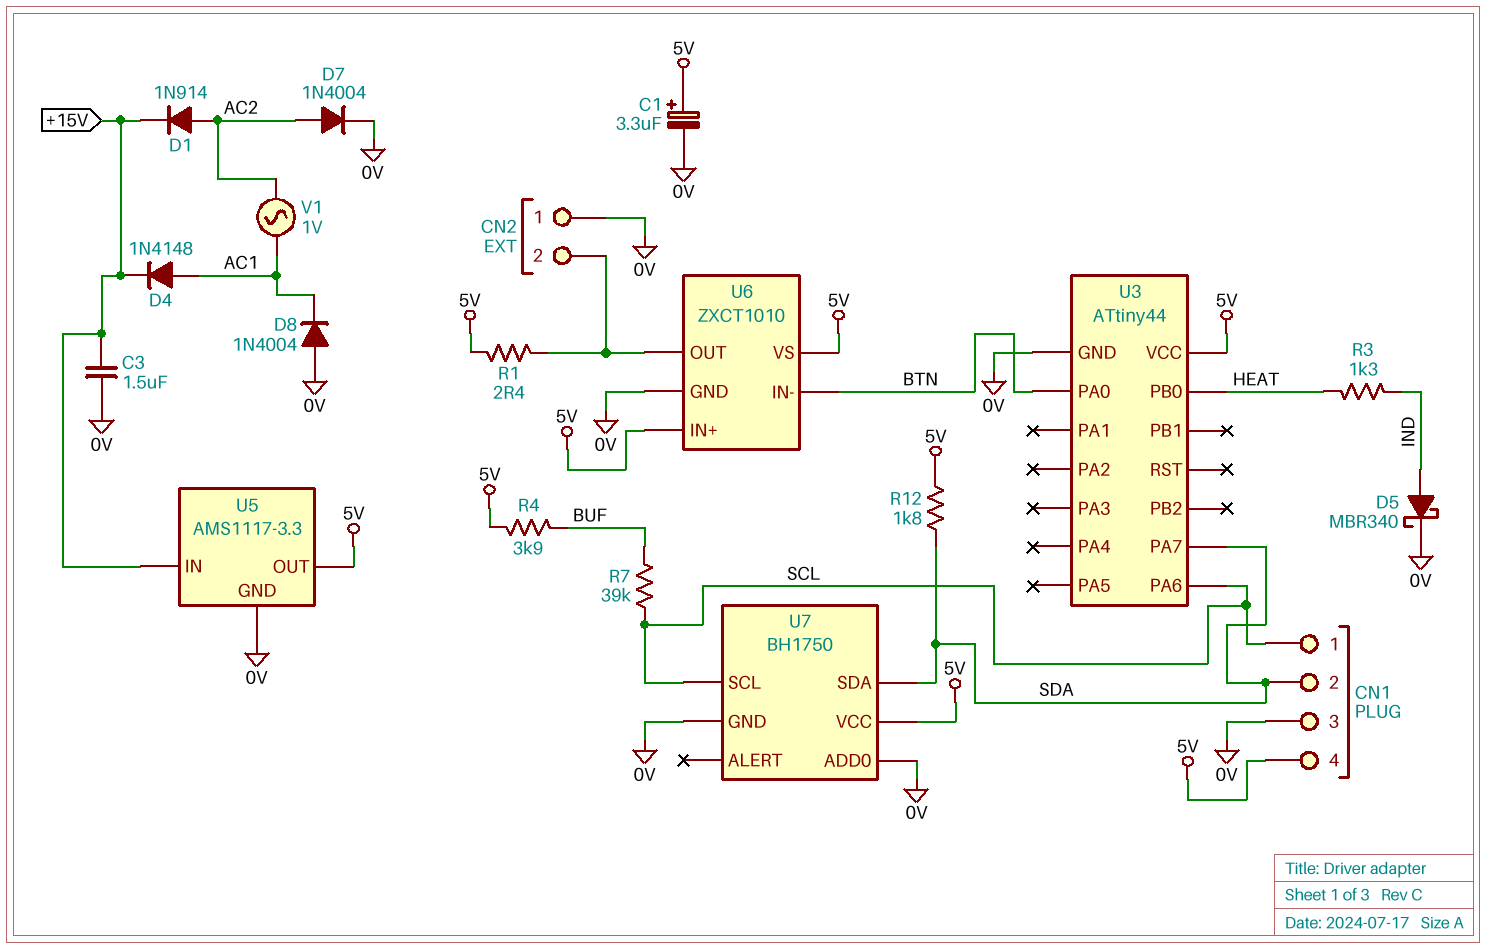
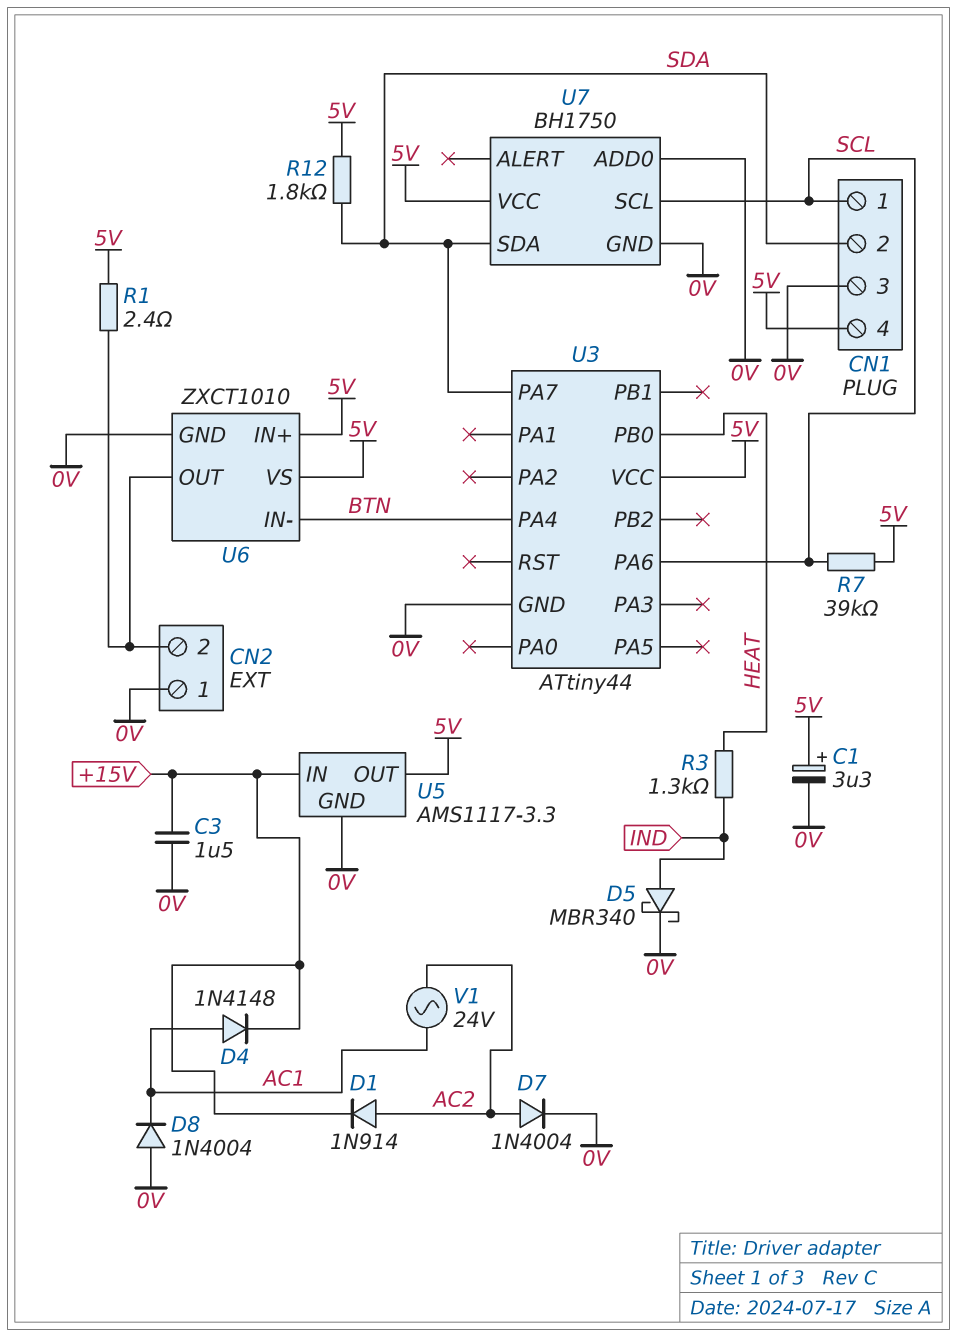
R4: 3.9k (5V, BUF) -> none
R7: 39k (BUF, SCL) -> 39k (5V, SCL)
U3 pin PA0: BTN -> none
U3 pin PA4: none -> BTN
V1: AC 1V (AC1, AC2) -> AC 24V (AC1, AC2)

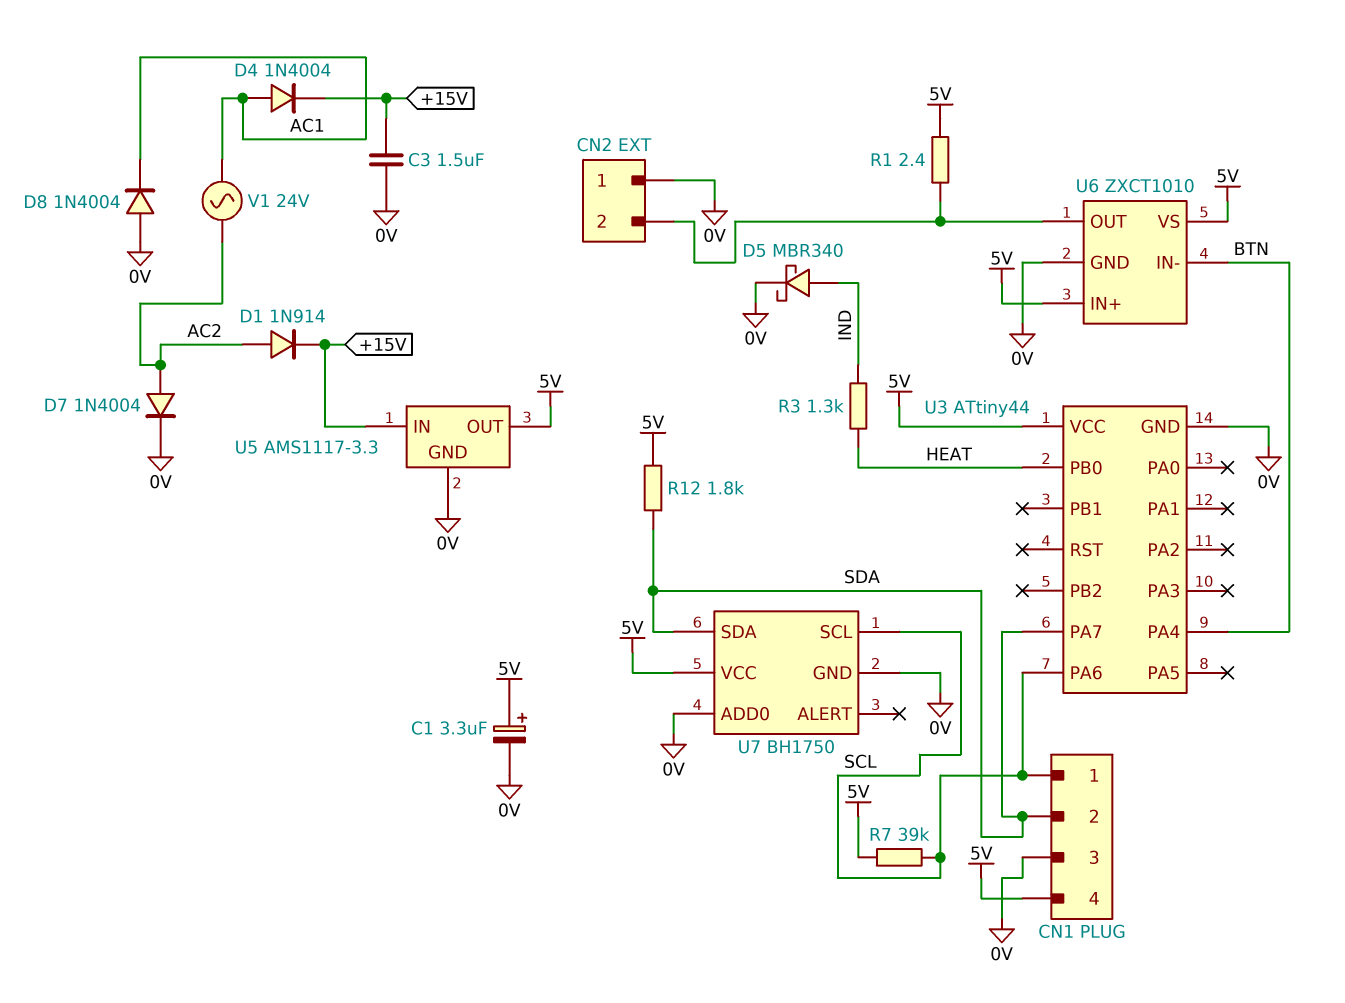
D4: diode 1N4148 (A AC1, K +15V) -> diode 1N4004 (A AC1, K +15V)

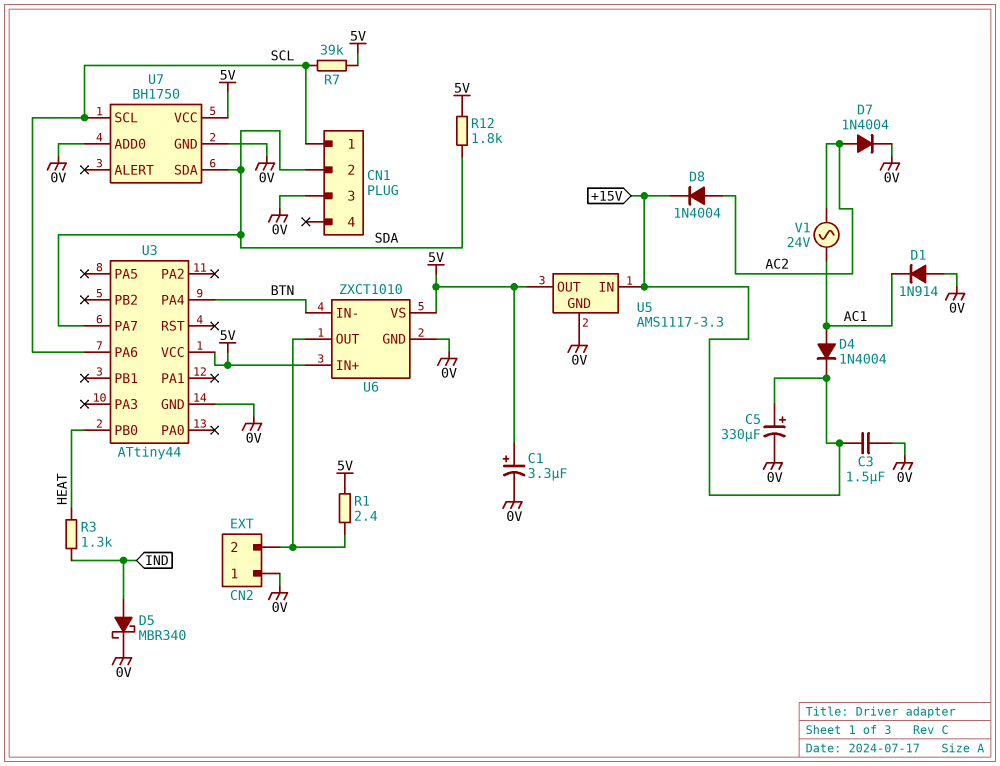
C5: none -> 330uF (plus +15V, minus 0V)
CN1 pin 4: 5V -> none
D1: diode 1N914 (A AC2, K +15V) -> diode 1N914 (A 0V, K AC1)
D8: diode 1N4004 (A 0V, K AC1) -> diode 1N4004 (A AC2, K +15V)

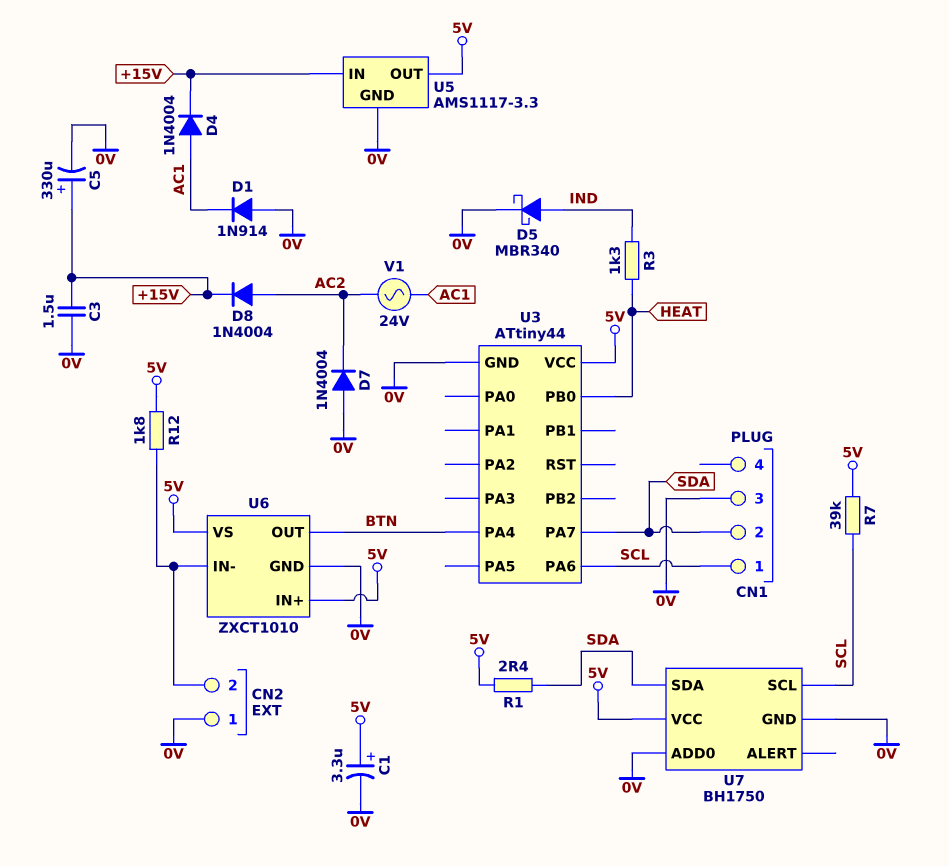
D7: diode 1N4004 (A AC2, K 0V) -> diode 1N4004 (A 0V, K AC2)
R1: 2.4 (5V, CN2/2) -> 2.4 (5V, SDA)
R12: 1.8k (5V, SDA) -> 1.8k (5V, CN2/2)
U6 pin IN-: BTN -> CN2/2
U6 pin OUT: CN2/2 -> BTN

